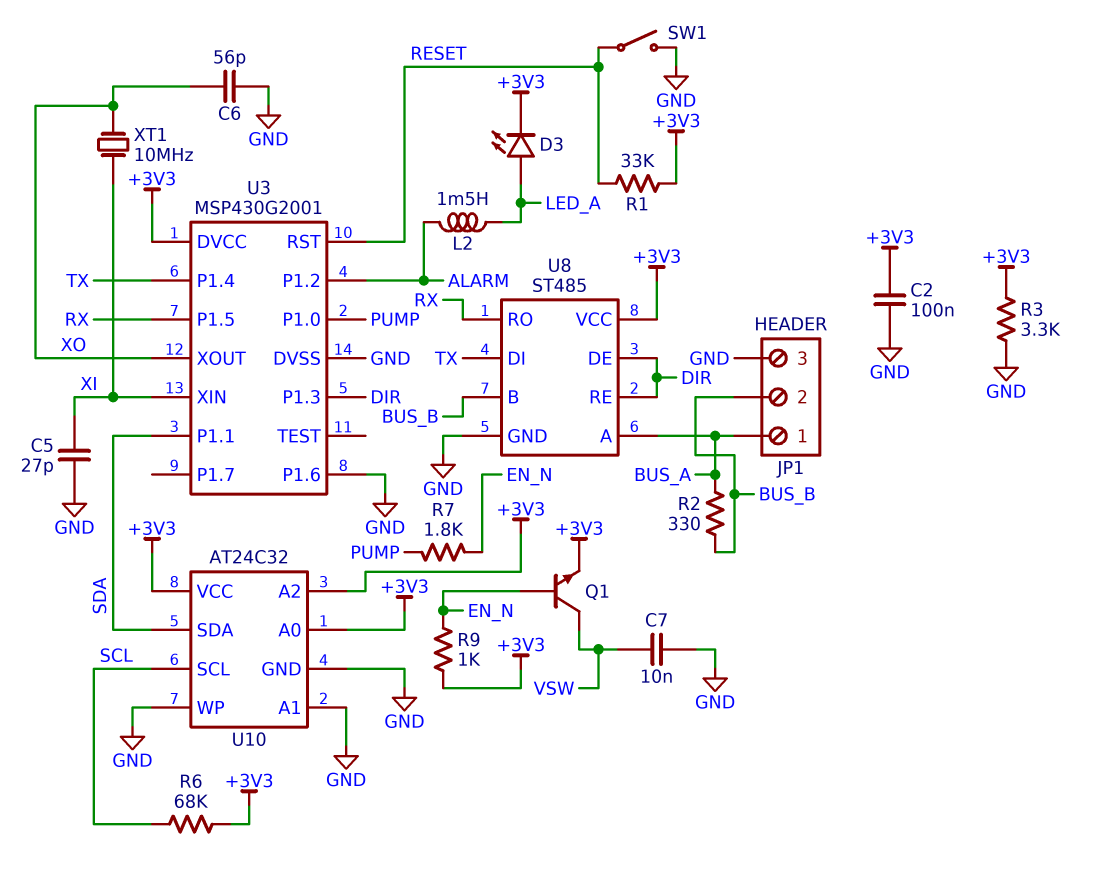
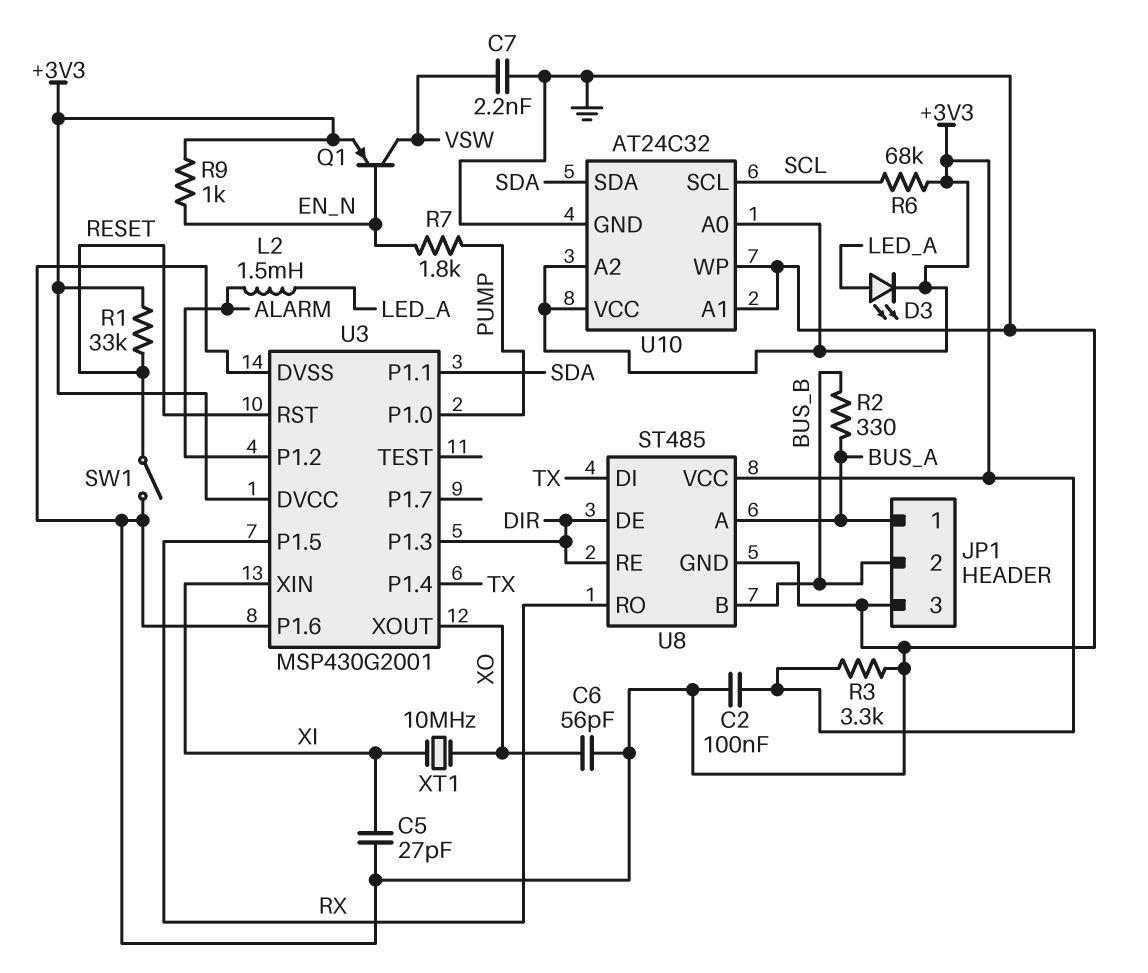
C7: 10nF (GND, VSW) -> 2.2nF (GND, VSW)
Q1: NPN (B EN_N, C VSW, E +3V3) -> PNP (B EN_N, C VSW, E +3V3)

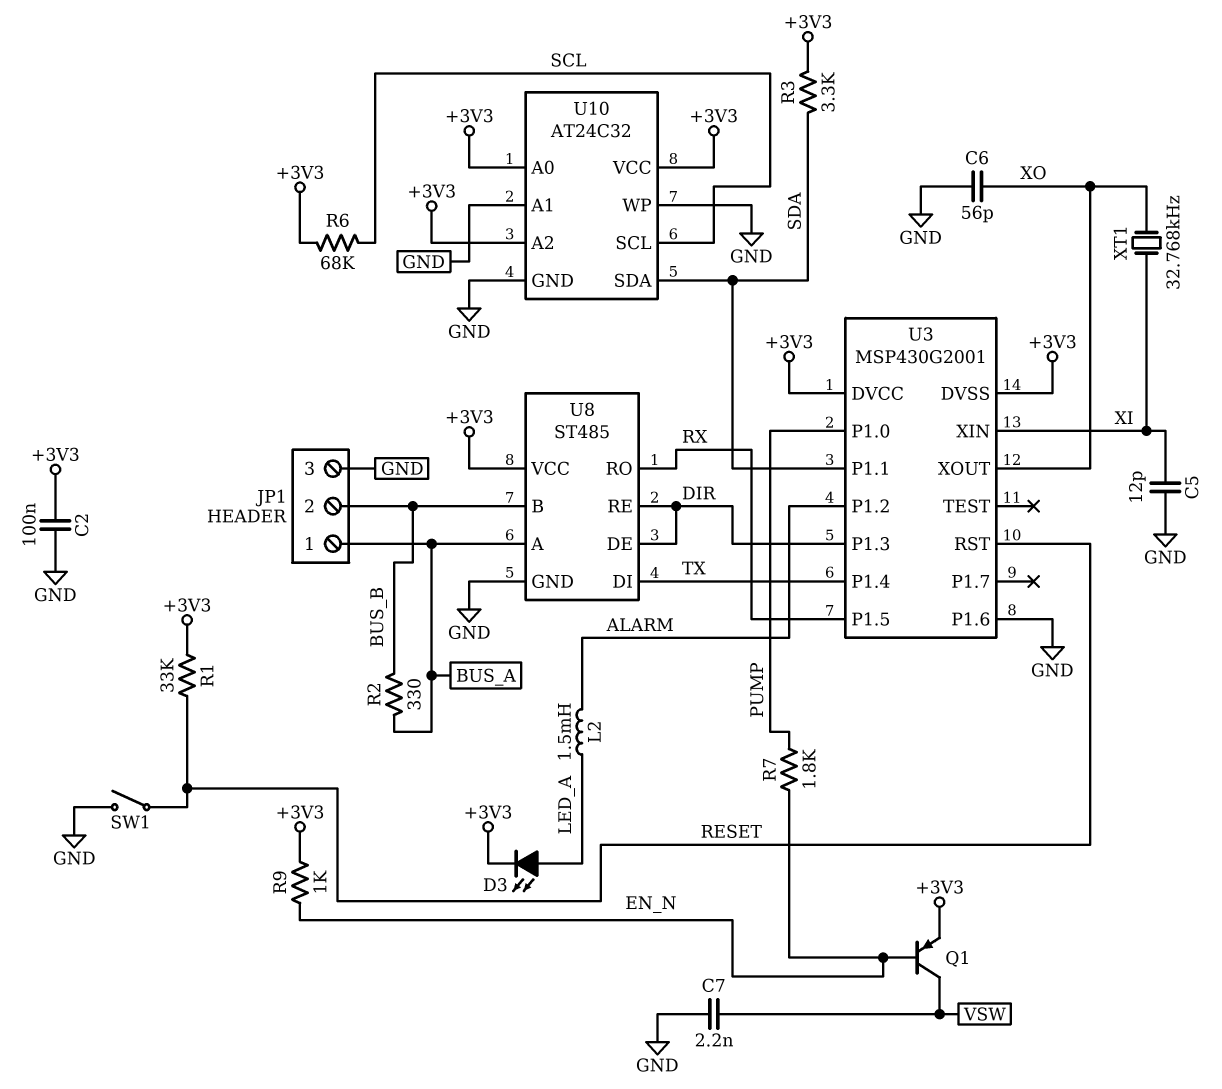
C5: 27pF (GND, XI) -> 12pF (GND, XI)
R3: 3.3k (+3V3, GND) -> 3.3k (+3V3, SDA)
U3 pin DVSS: GND -> +3V3
XT1: 10MHz (XI, XO) -> 32.768kHz (XI, XO)

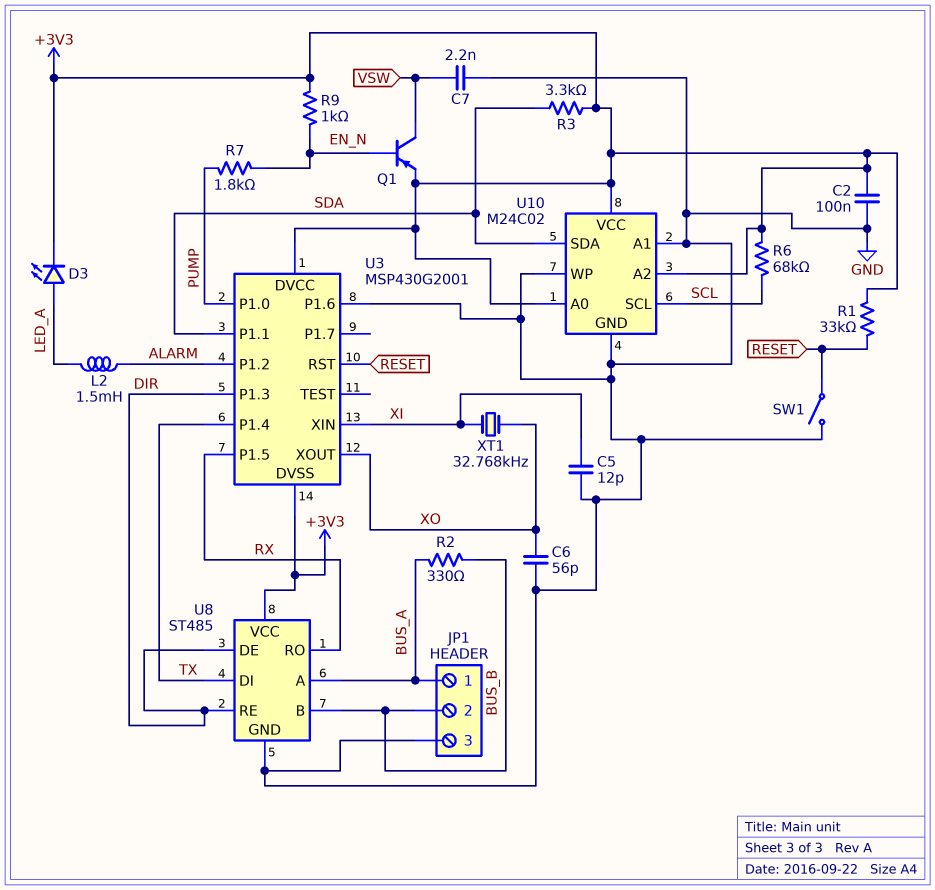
U10: AT24C32 -> M24C02

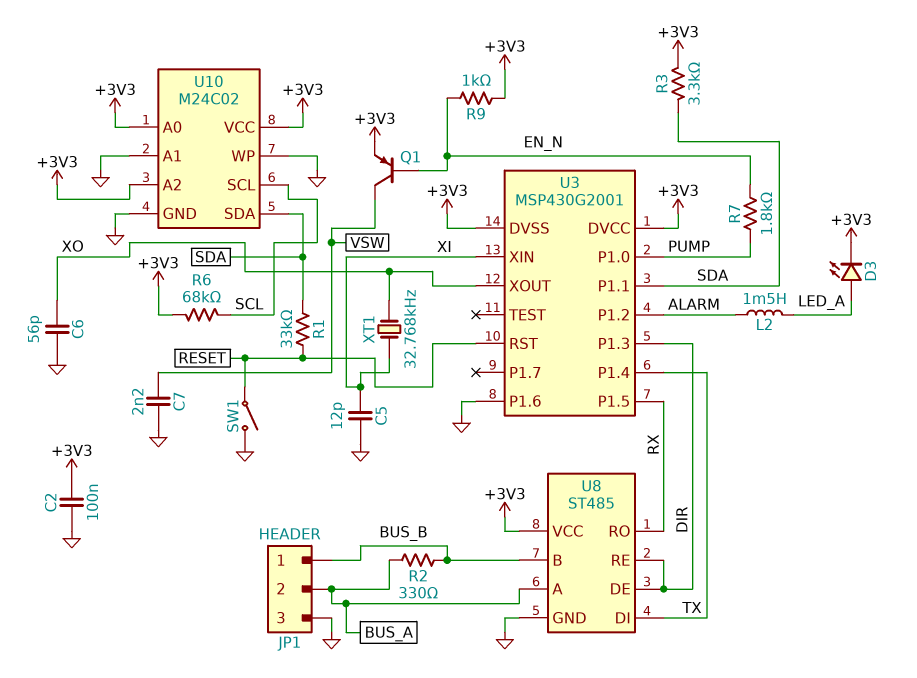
JP1 pin 1: BUS_A -> BUS_B
JP1 pin 2: BUS_B -> BUS_A
R1: 33k (+3V3, RESET) -> 33k (RESET, SDA)

